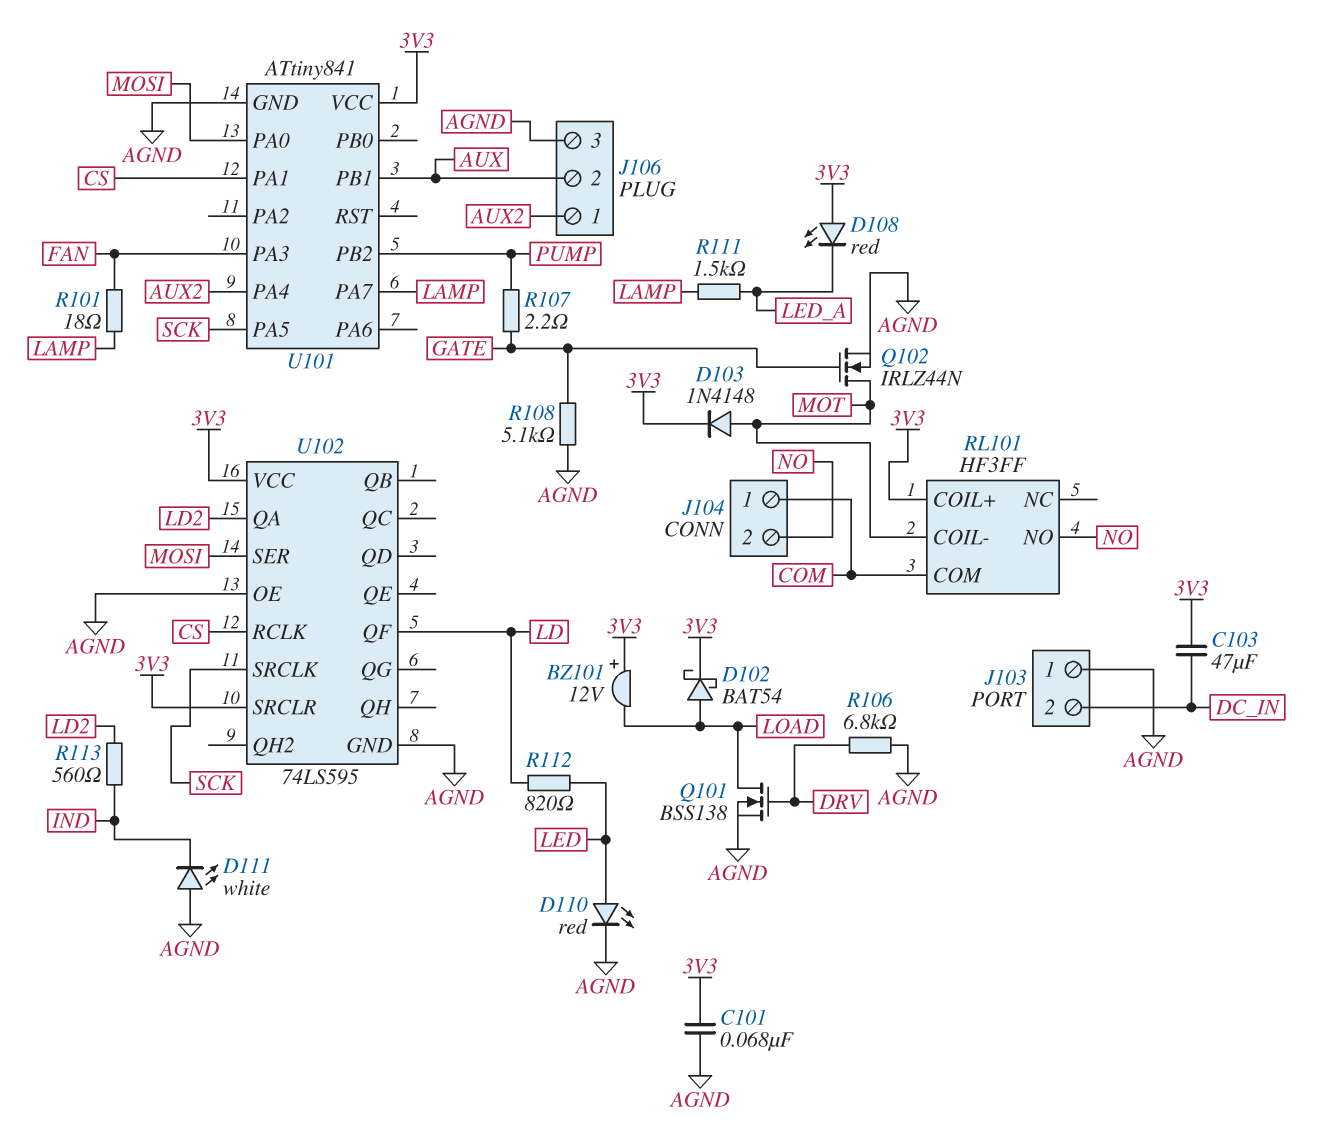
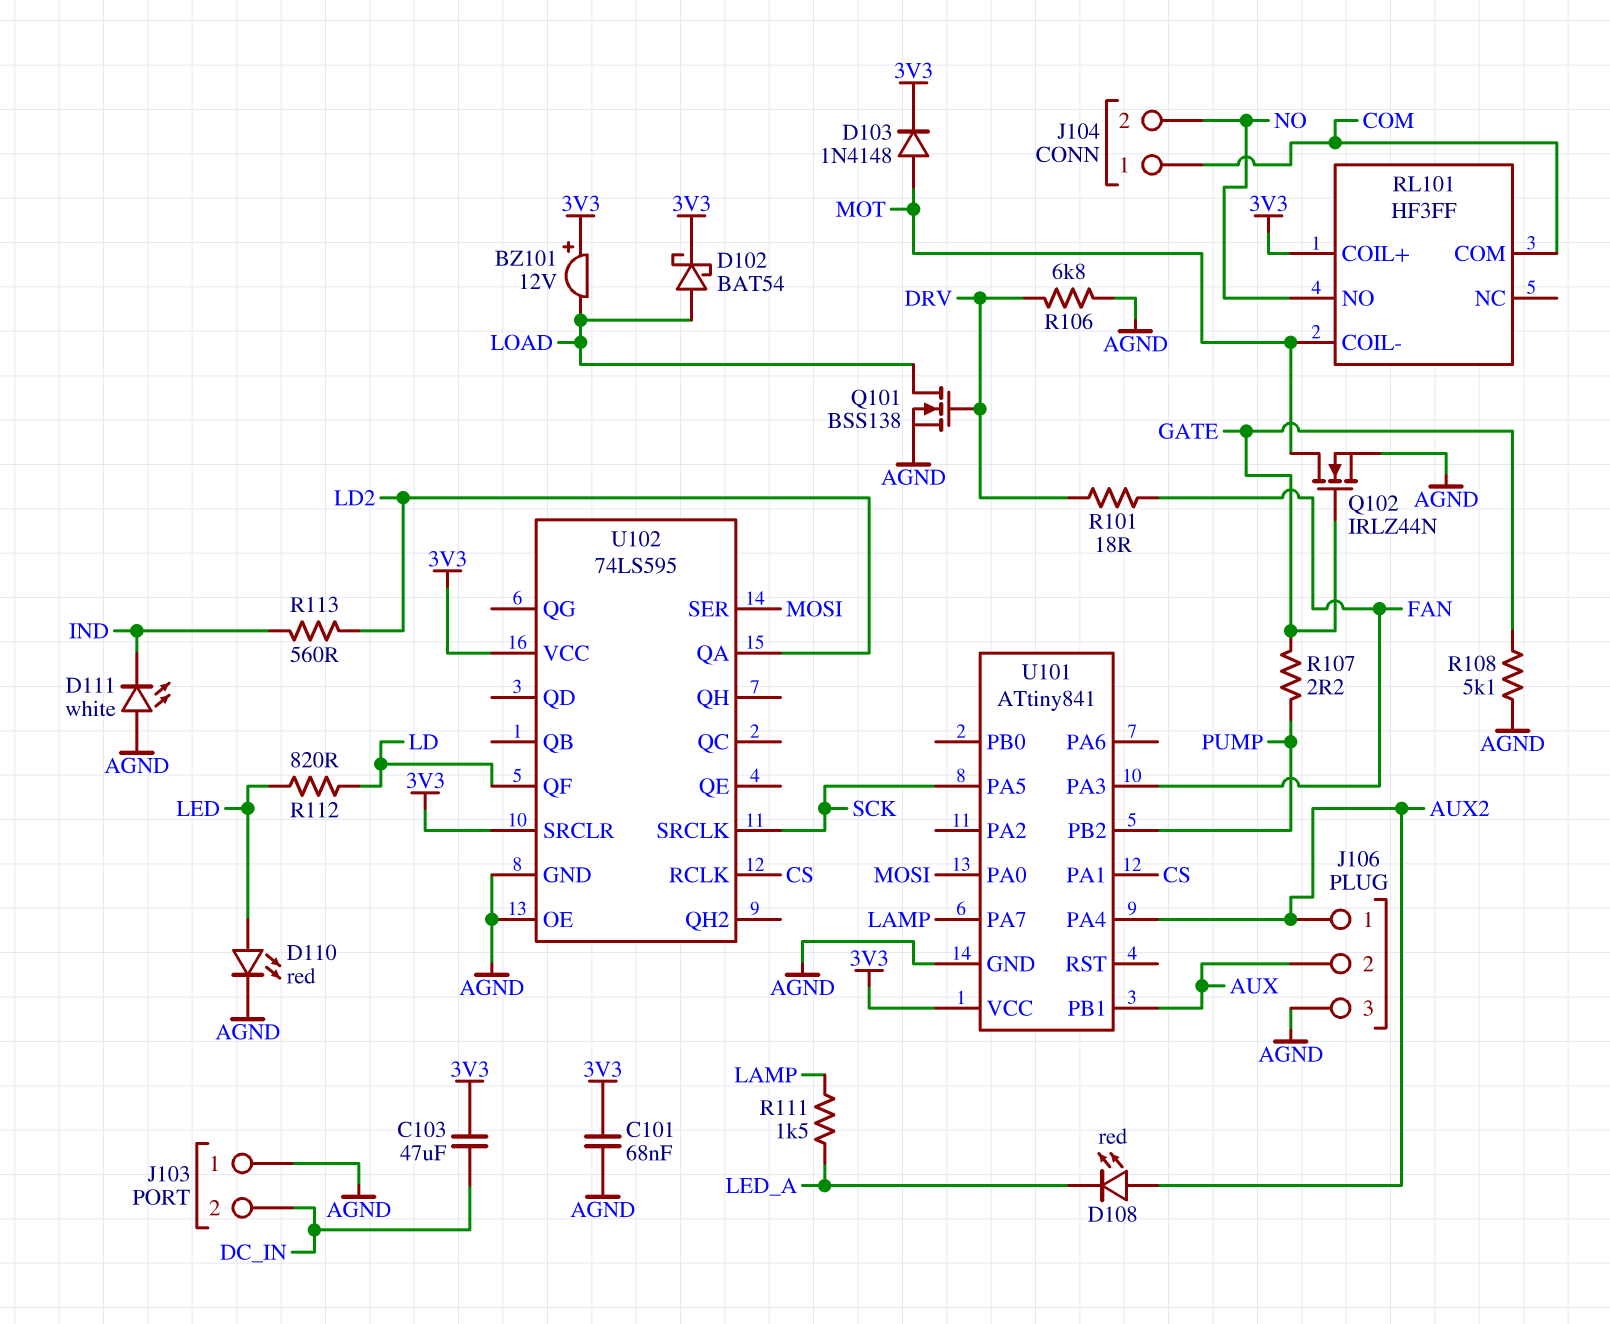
D108: LED red (A 3V3, K LED_A) -> LED red (A AUX2, K LED_A)
R101: 18 (FAN, LAMP) -> 18 (DRV, FAN)

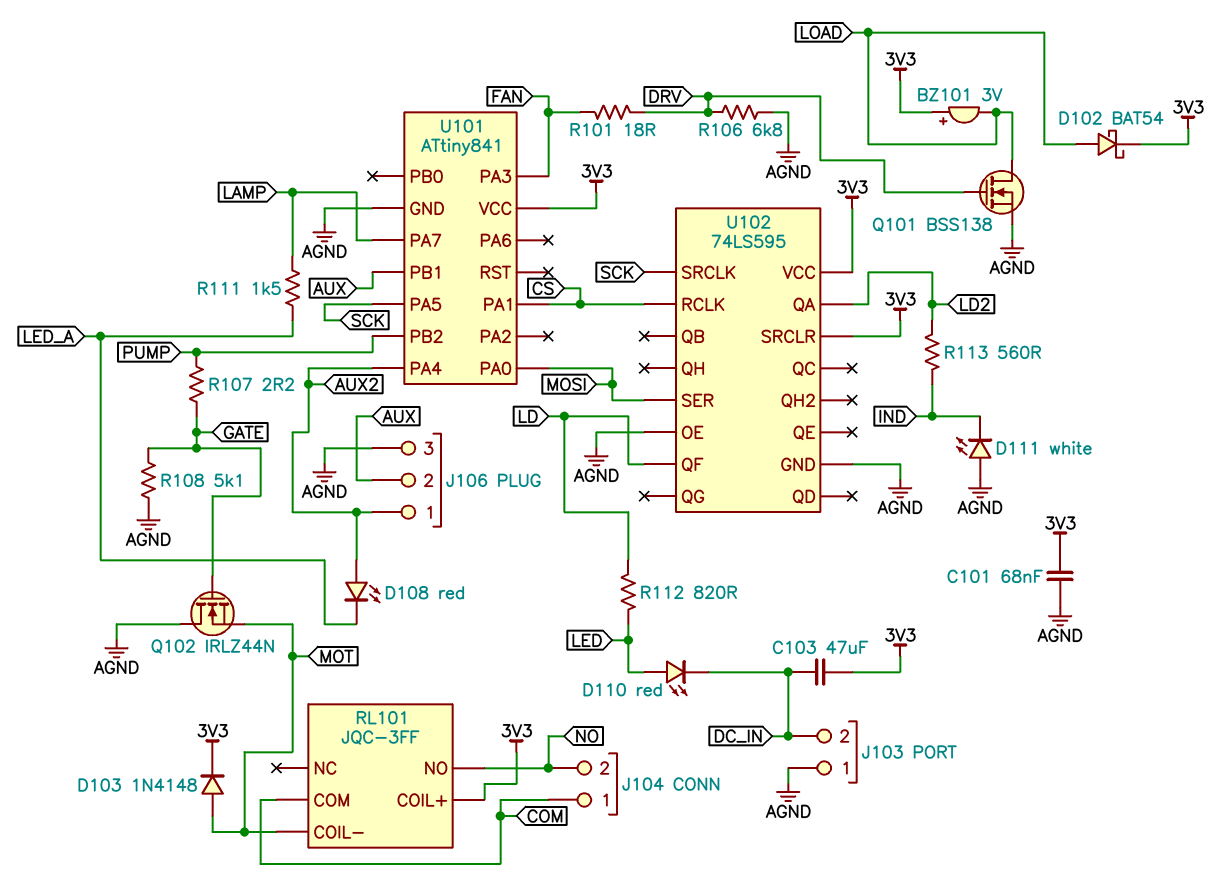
BZ101: buzzer 12V (plus 3V3, minus LOAD) -> buzzer 3V (plus 3V3, minus LOAD)
D110: LED red (A LED, K AGND) -> LED red (A LED, K DC_IN)
Q102: NMOS IRLZ44N (G GATE, D MOT, S AGND) -> NMOS IRLZ44N (G GATE, D AGND, S MOT)
RL101: HF3FF -> JQC-3FF

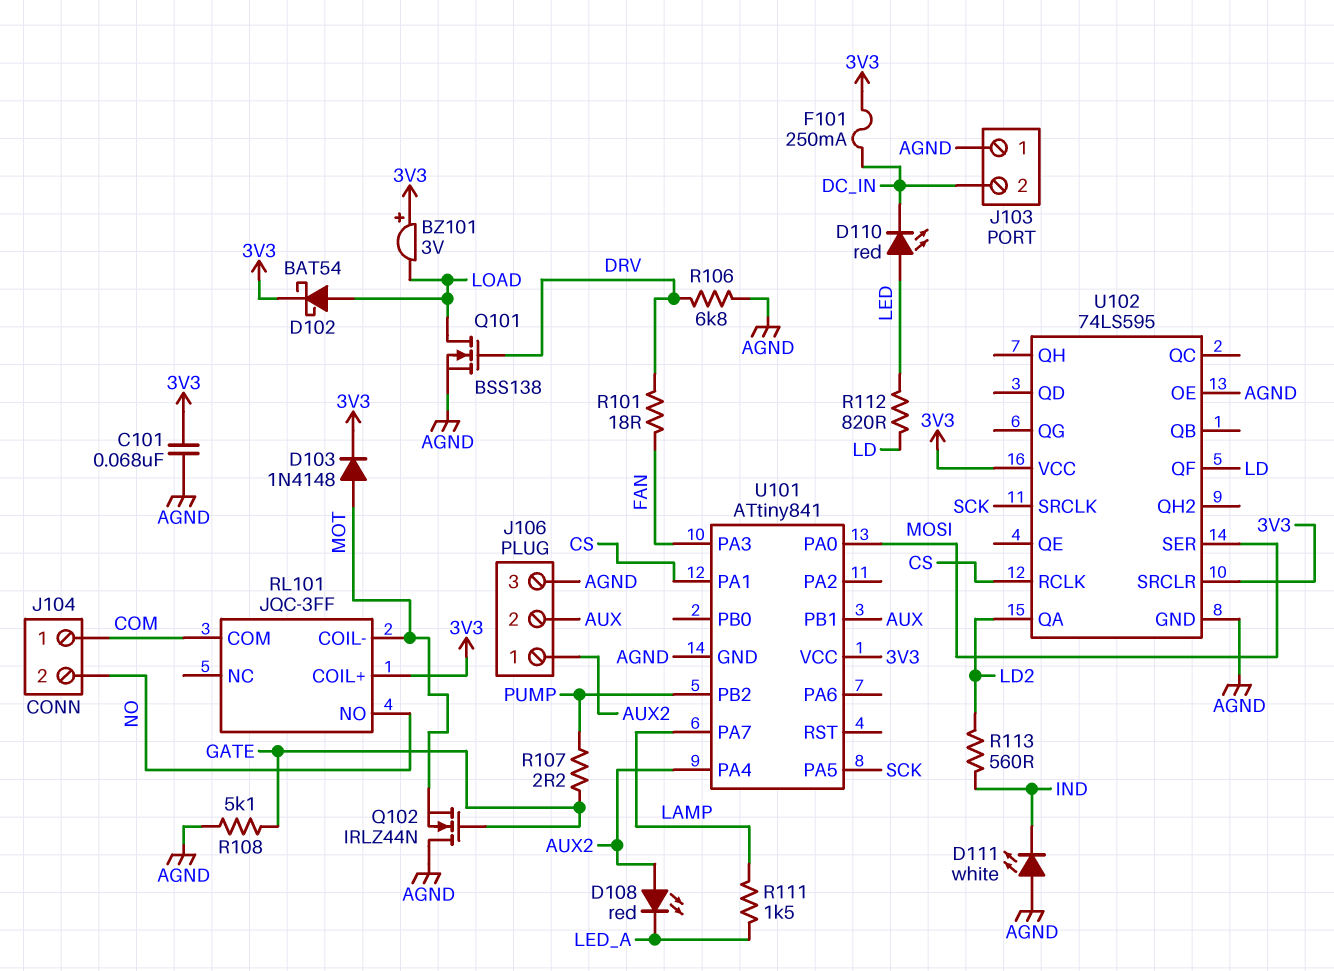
C103: 47uF (3V3, DC_IN) -> none
F101: none -> 250mA (3V3, DC_IN)

